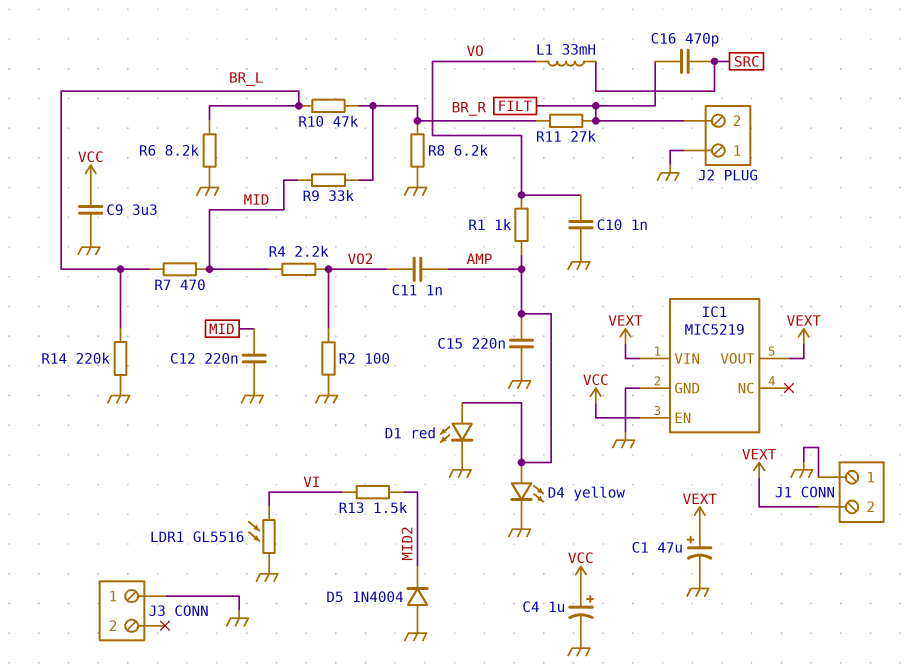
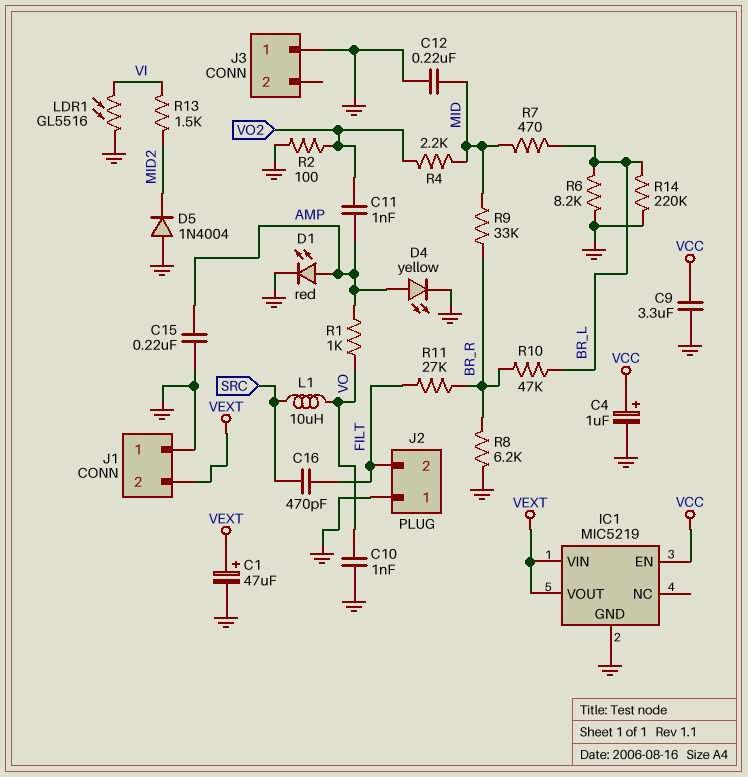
L1: 33mH (SRC, VO) -> 10uH (SRC, VO)

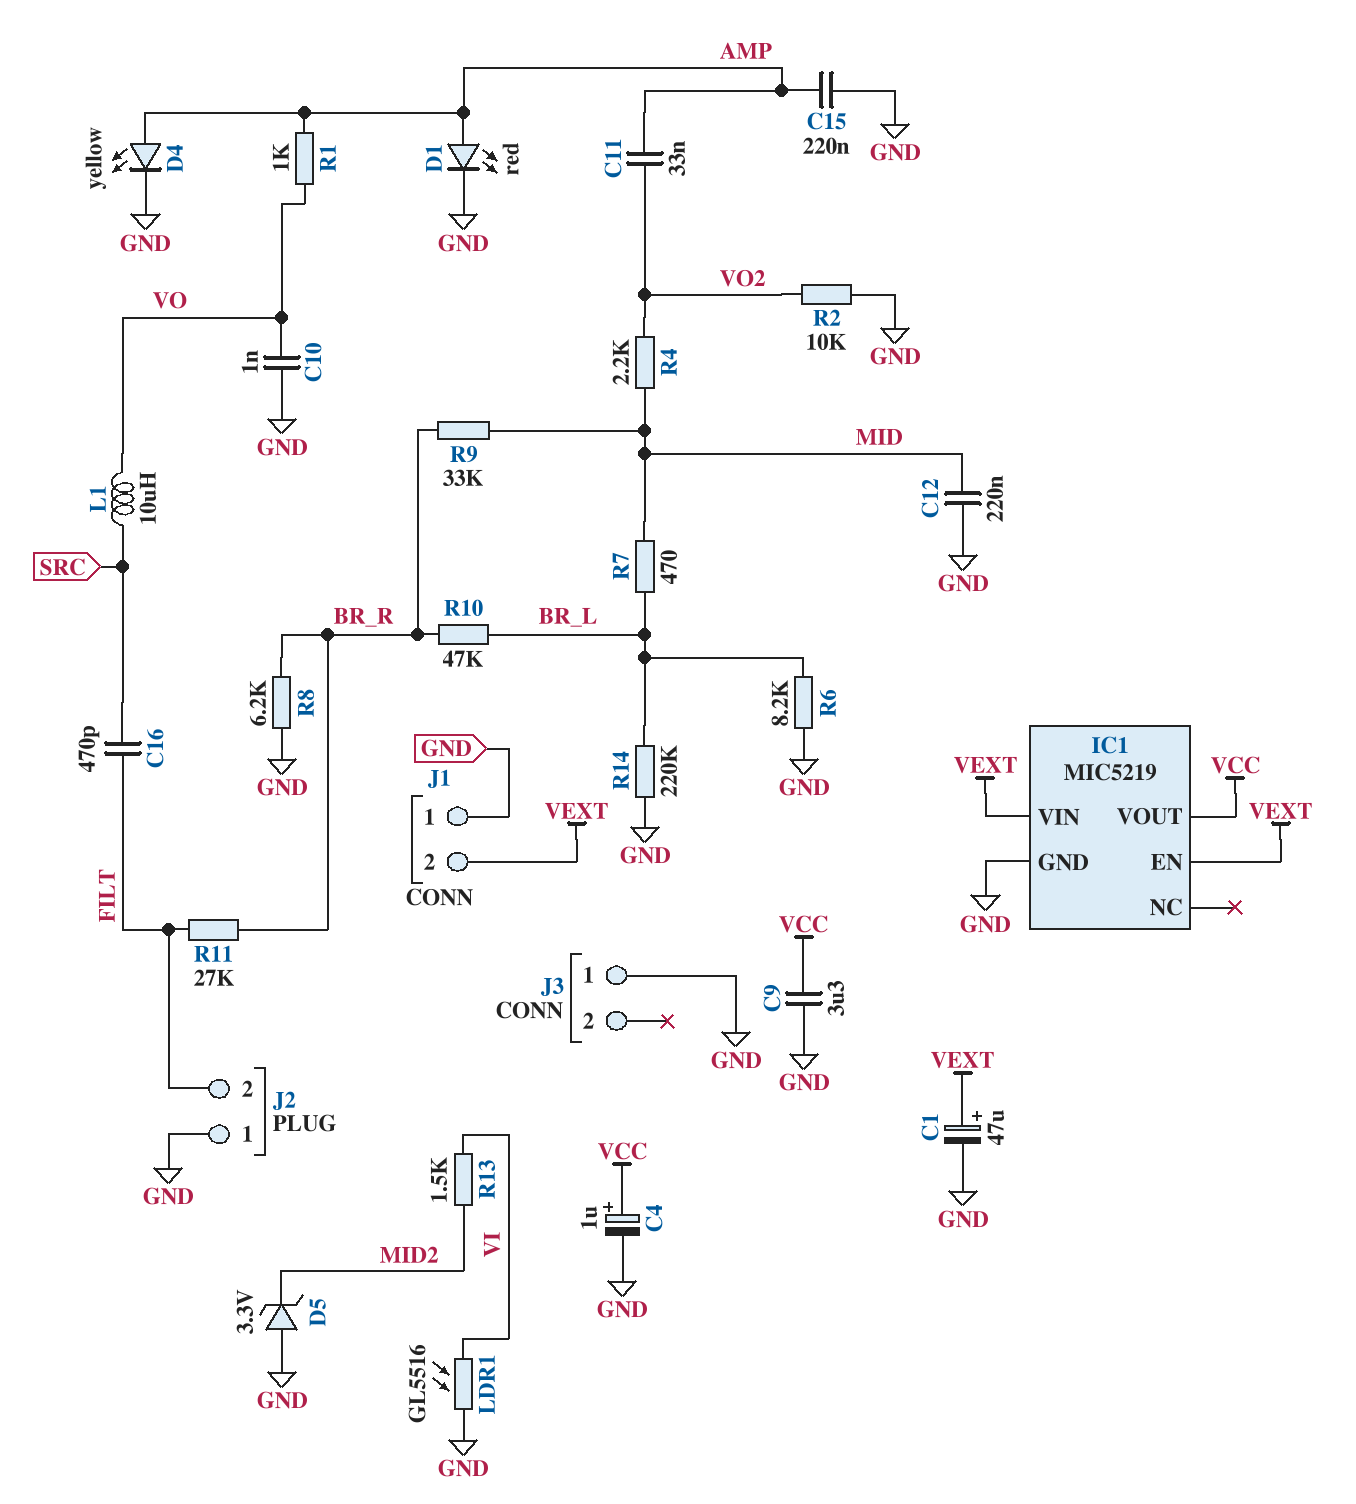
C11: 1nF (AMP, VO2) -> 33nF (AMP, VO2)
D5: diode 1N4004 (A GND, K MID2) -> zener 3.3V (A GND, K MID2)
IC1 pin EN: VCC -> VEXT
IC1 pin VOUT: VEXT -> VCC
R2: 100 (GND, VO2) -> 10k (GND, VO2)

